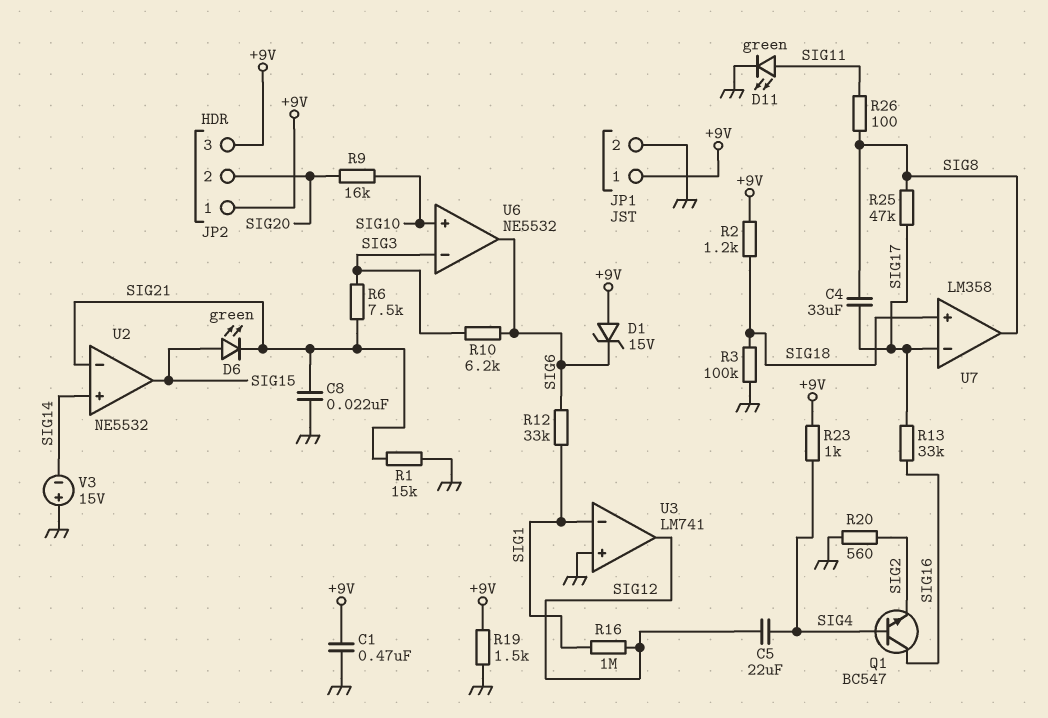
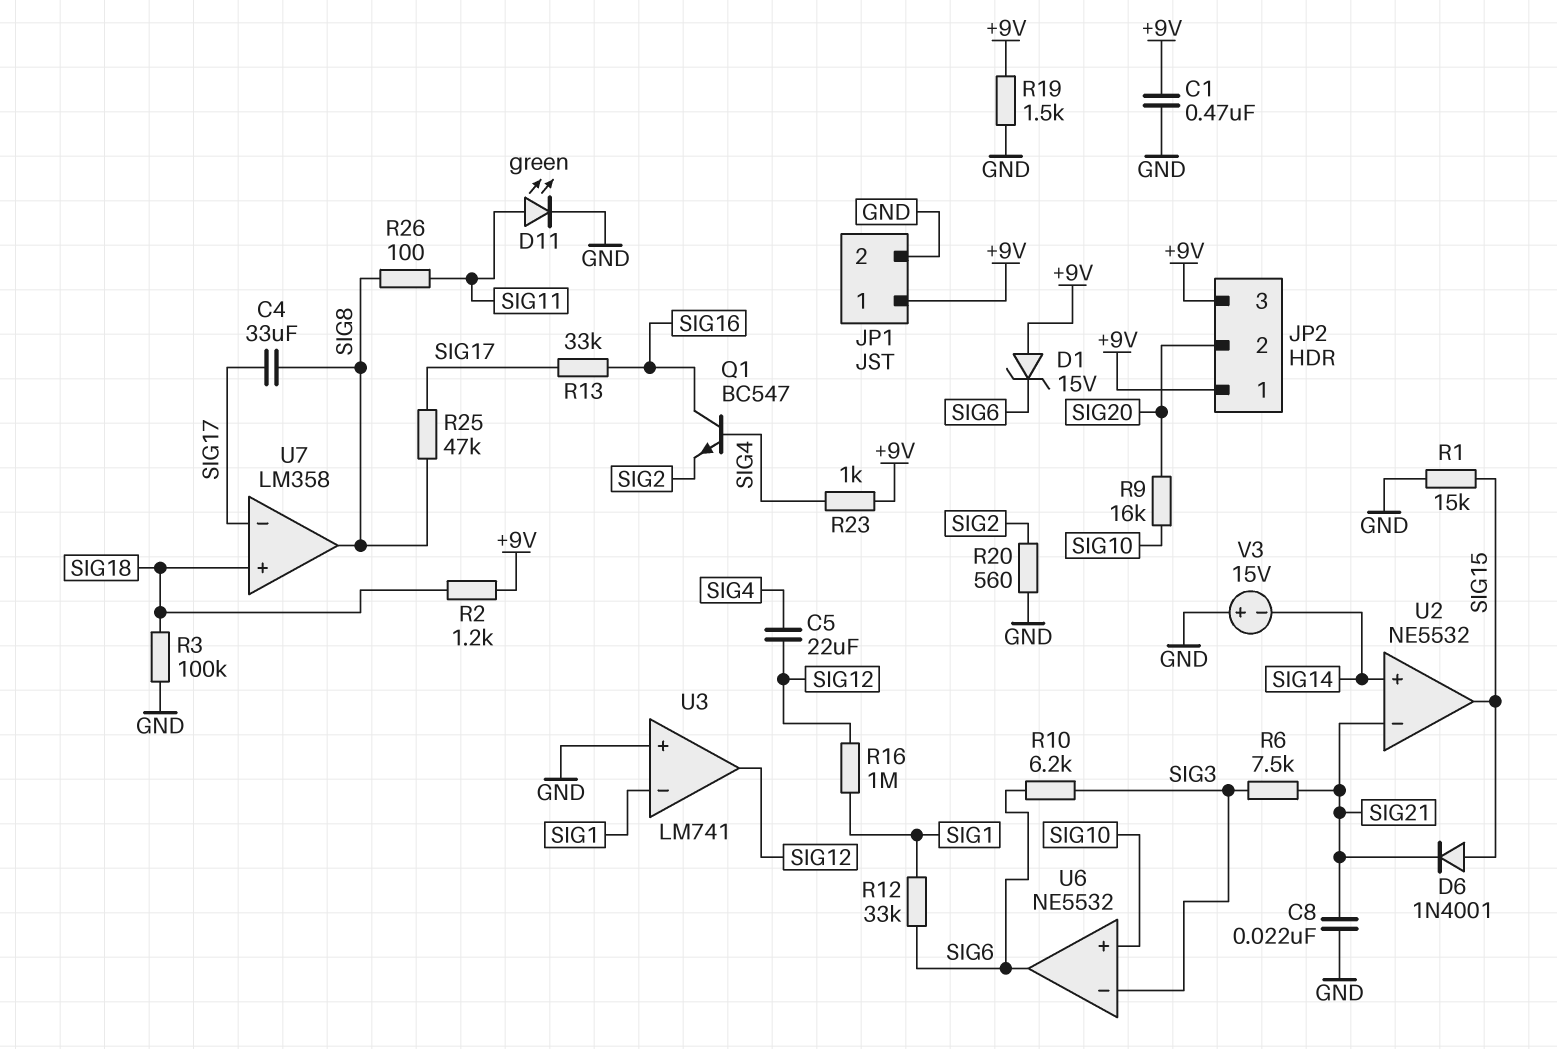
D6: LED green (A SIG15, K SIG21) -> diode 1N4001 (A SIG15, K SIG21)
R1: 15k (GND, SIG21) -> 15k (GND, SIG15)

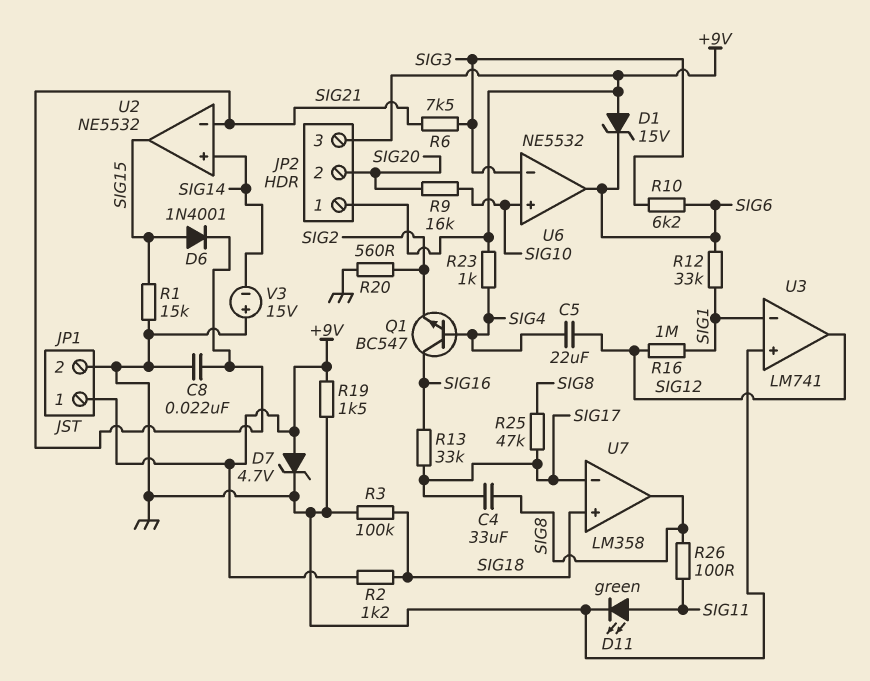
C1: 470nF (+9V, GND) -> none
D7: none -> zener 4.7V (A +9V, K GND)

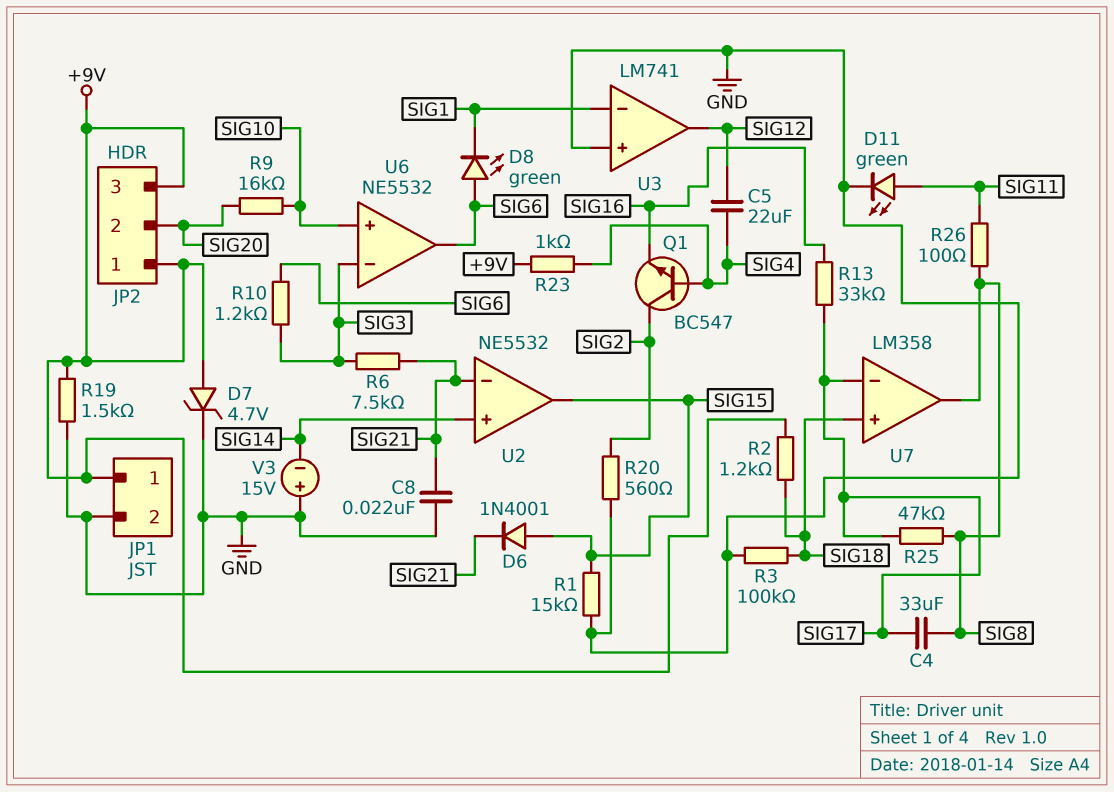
D1: zener 15V (A +9V, K SIG6) -> none
D8: none -> LED green (A SIG6, K SIG1)
Q1: NPN BC547 (B SIG4, C SIG16, E SIG2) -> NPN BC547 (B SIG4, C SIG2, E SIG16)
R10: 6.2k (SIG3, SIG6) -> 1.2k (SIG3, SIG6)
R12: 33k (SIG1, SIG6) -> none
R16: 1M (SIG1, SIG12) -> none

